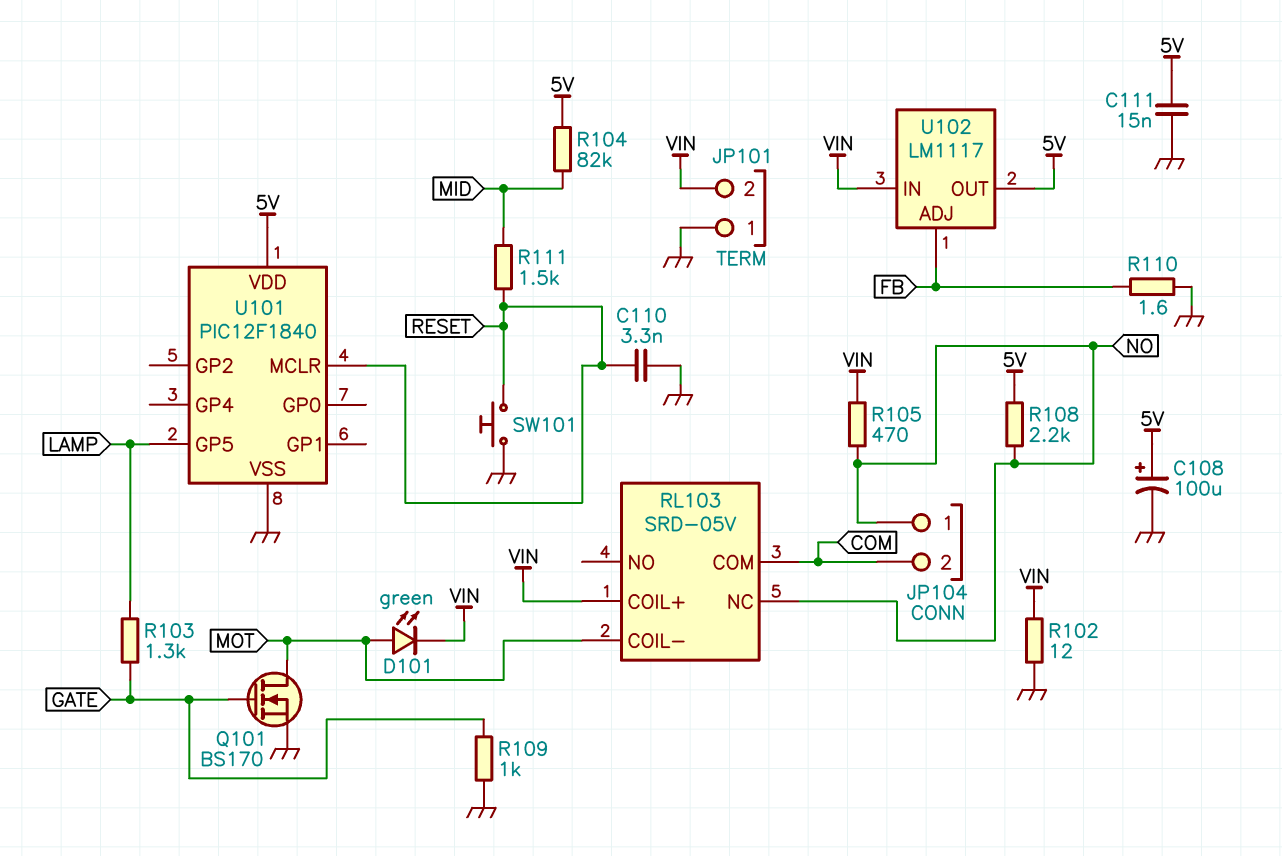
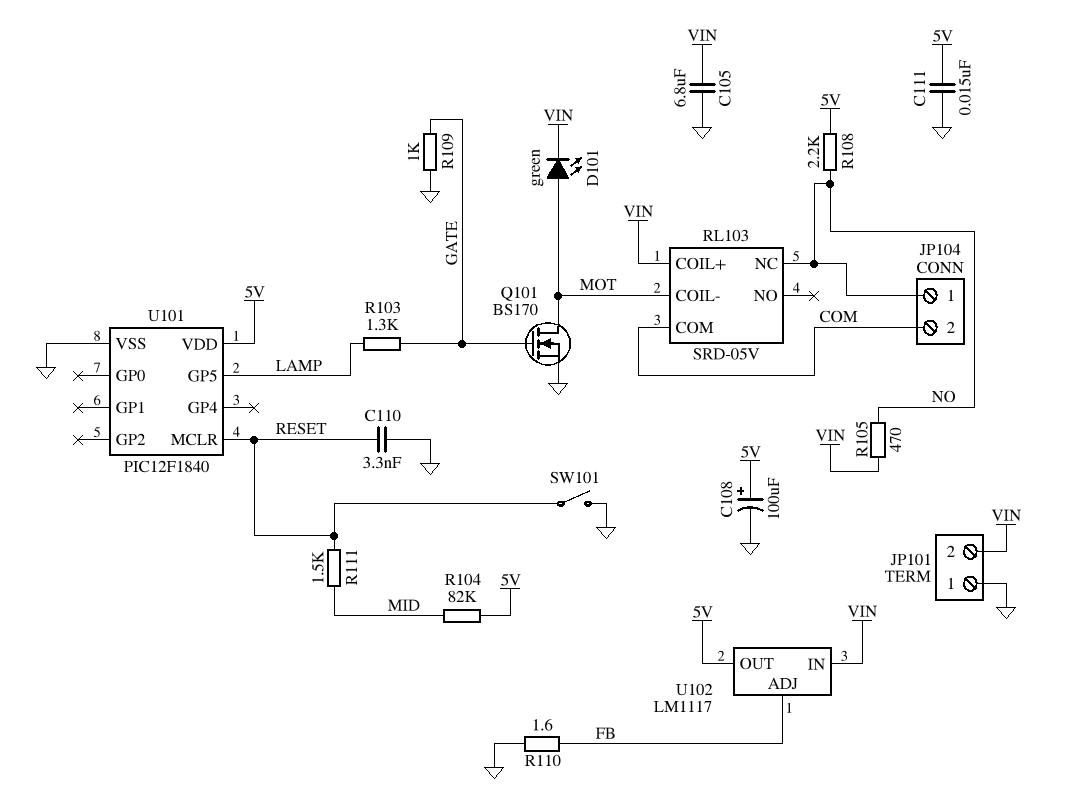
C105: none -> 6.8uF (GND, VIN)
R102: 12 (GND, VIN) -> none
SW101: button (GND, RESET) -> switch (GND, RESET)

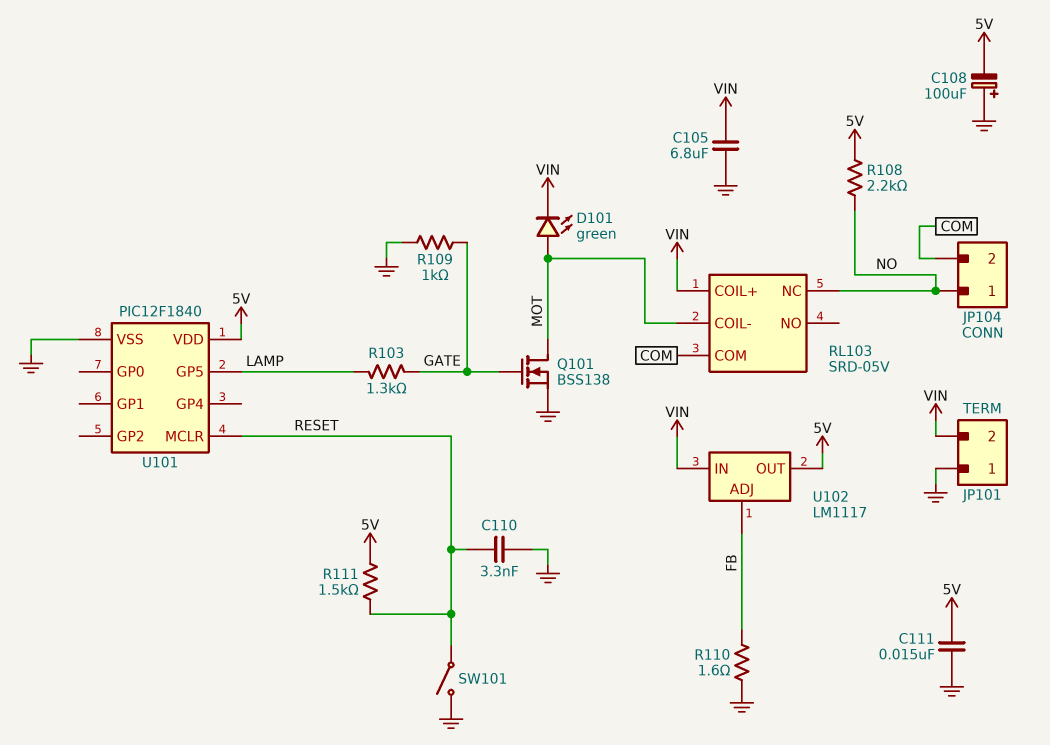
C108: 100uF (plus 5V, minus GND) -> 100uF (plus GND, minus 5V)
Q101: NMOS BS170 (G GATE, D MOT, S GND) -> NMOS BSS138 (G GATE, D MOT, S GND)
R104: 82k (5V, MID) -> none
R105: 470 (NO, VIN) -> none
R111: 1.5k (MID, RESET) -> 1.5k (5V, RESET)

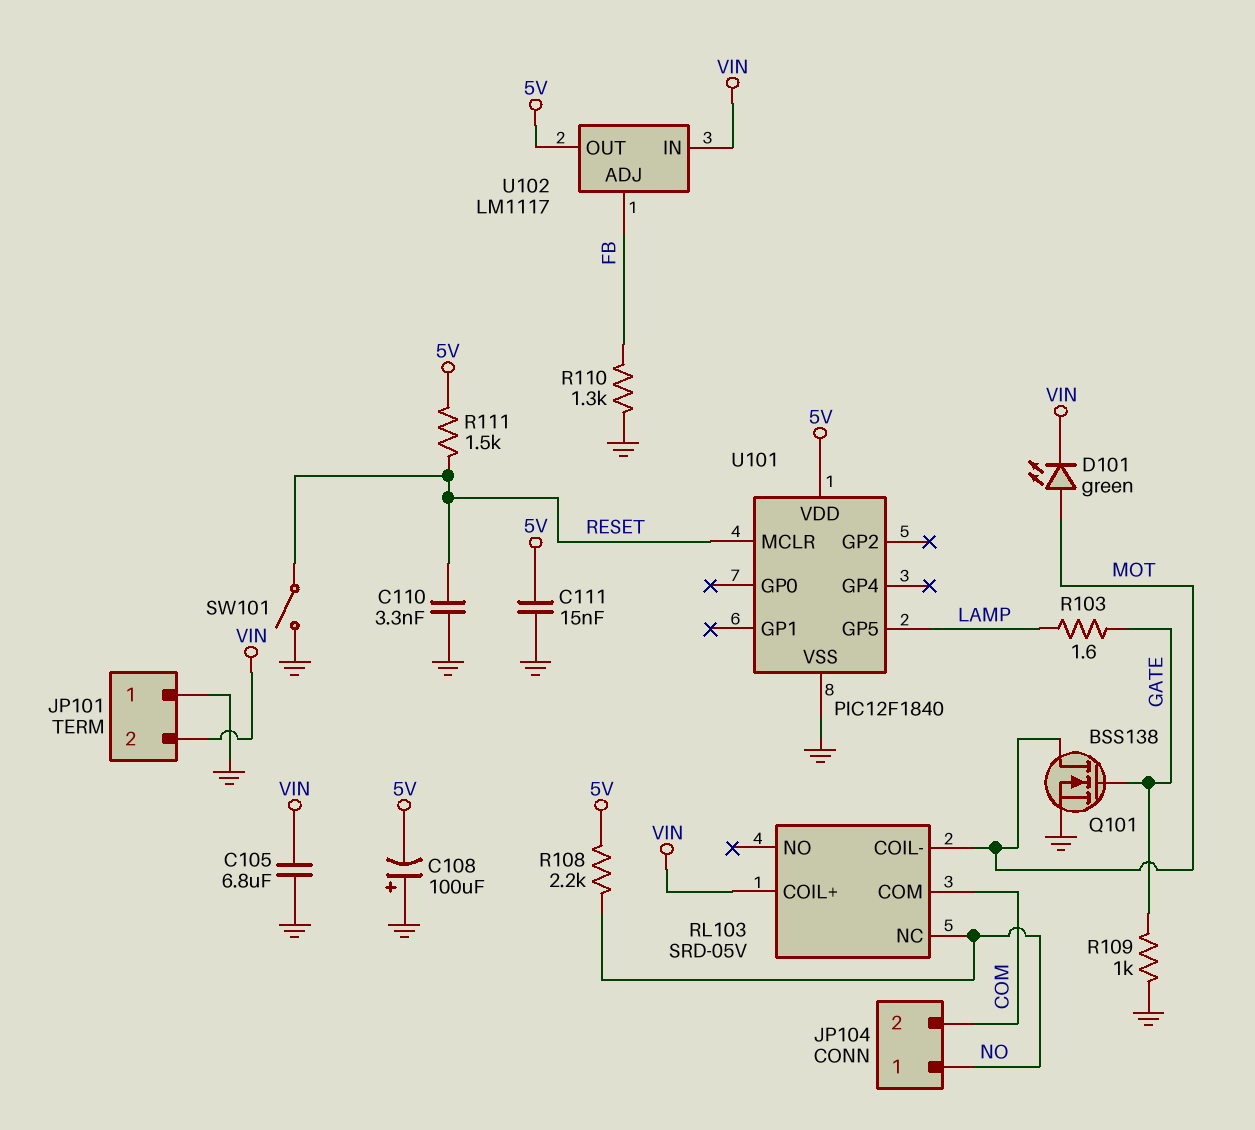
R103: 1.3k (GATE, LAMP) -> 1.6 (GATE, LAMP)
R110: 1.6 (FB, GND) -> 1.3k (FB, GND)

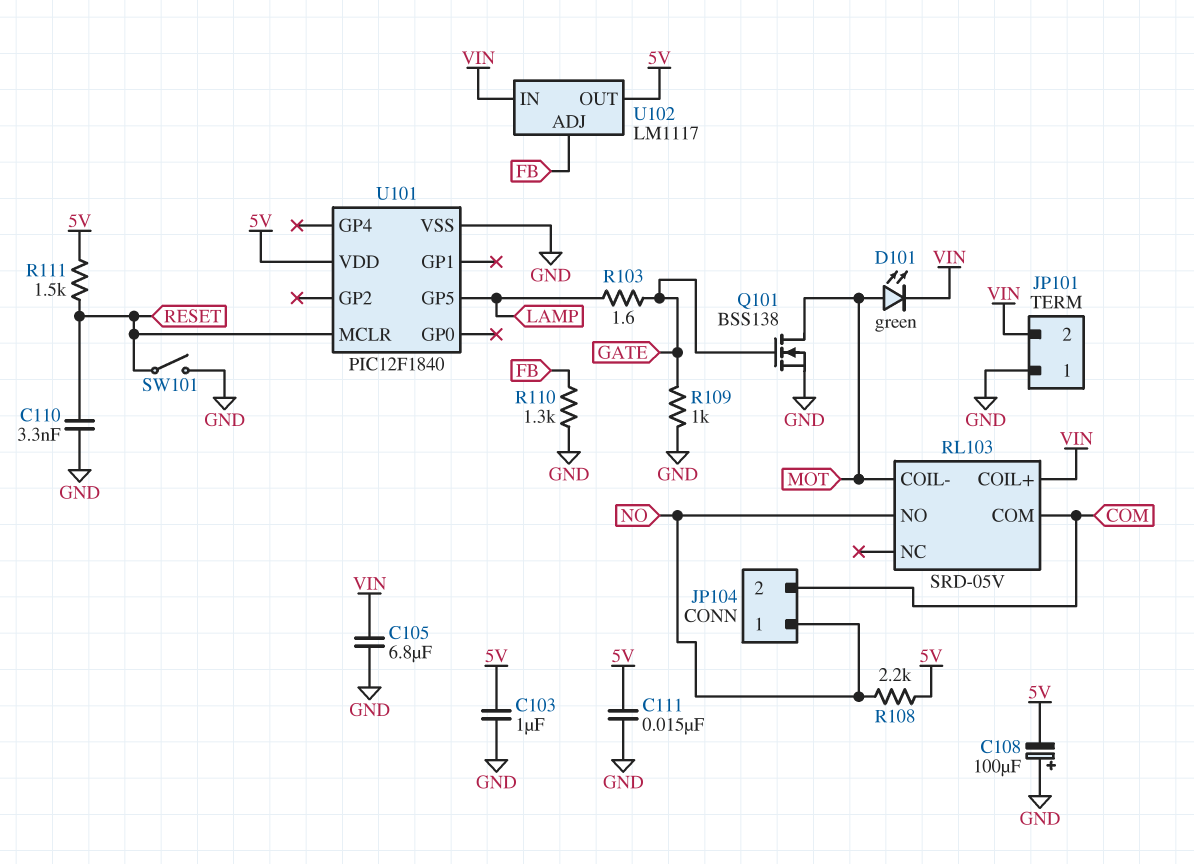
C103: none -> 1uF (5V, GND)
RL103 pin NC: NO -> none
RL103 pin NO: none -> NO

